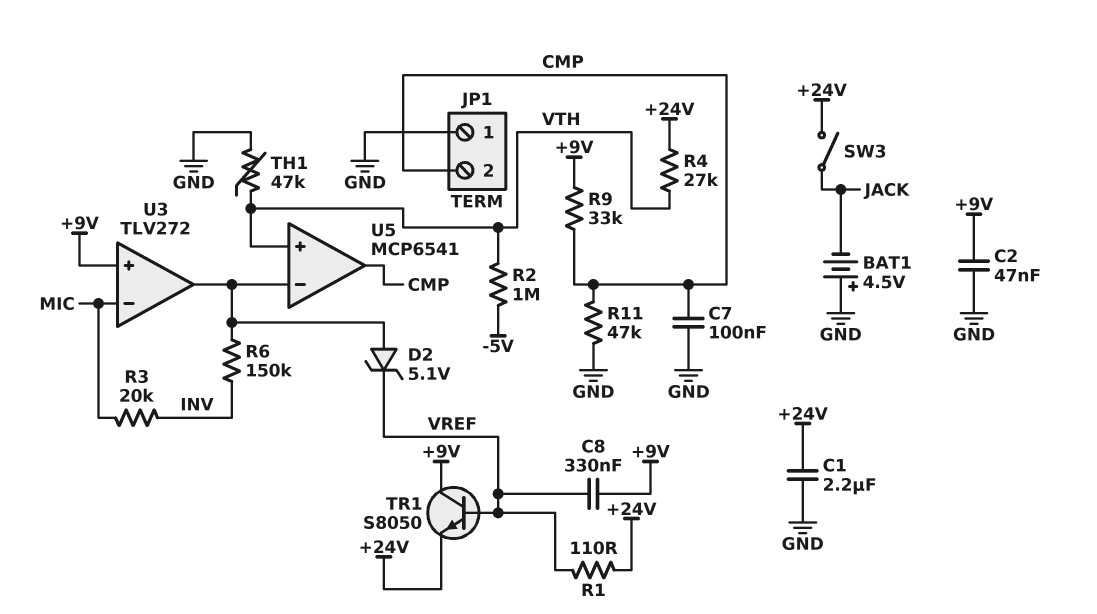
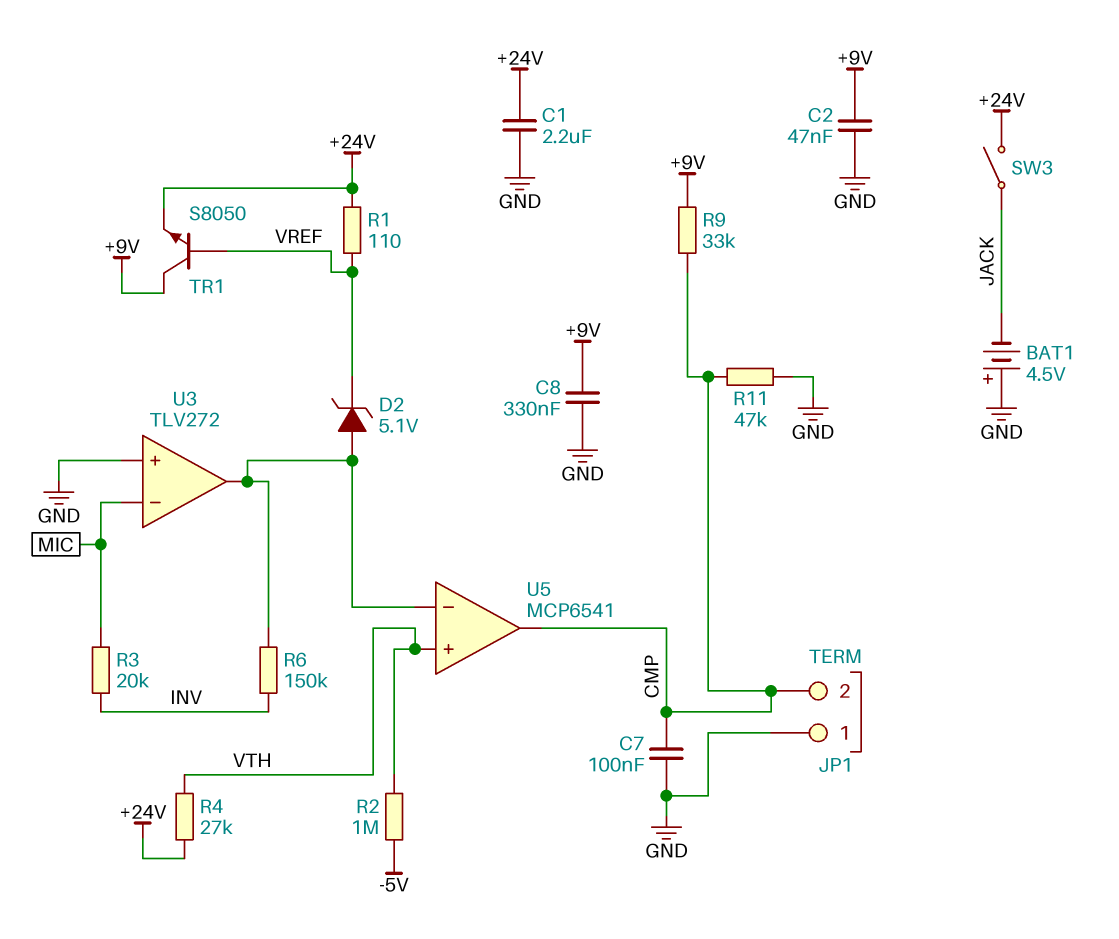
C8: 330nF (+9V, VREF) -> 330nF (+9V, GND)
TH1: 47k (GND, VTH) -> none
U3 pin in+: +9V -> GND

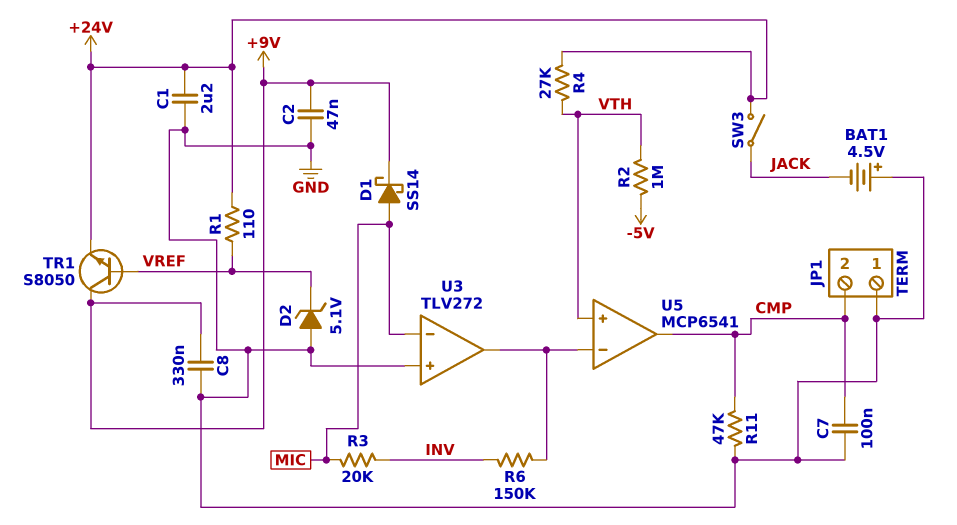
D1: none -> schottky SS14 (A MIC, K +9V)
D2: zener 5.1V (A U3/out, K VREF) -> zener 5.1V (A GND, K VREF)
R9: 33k (+9V, CMP) -> none

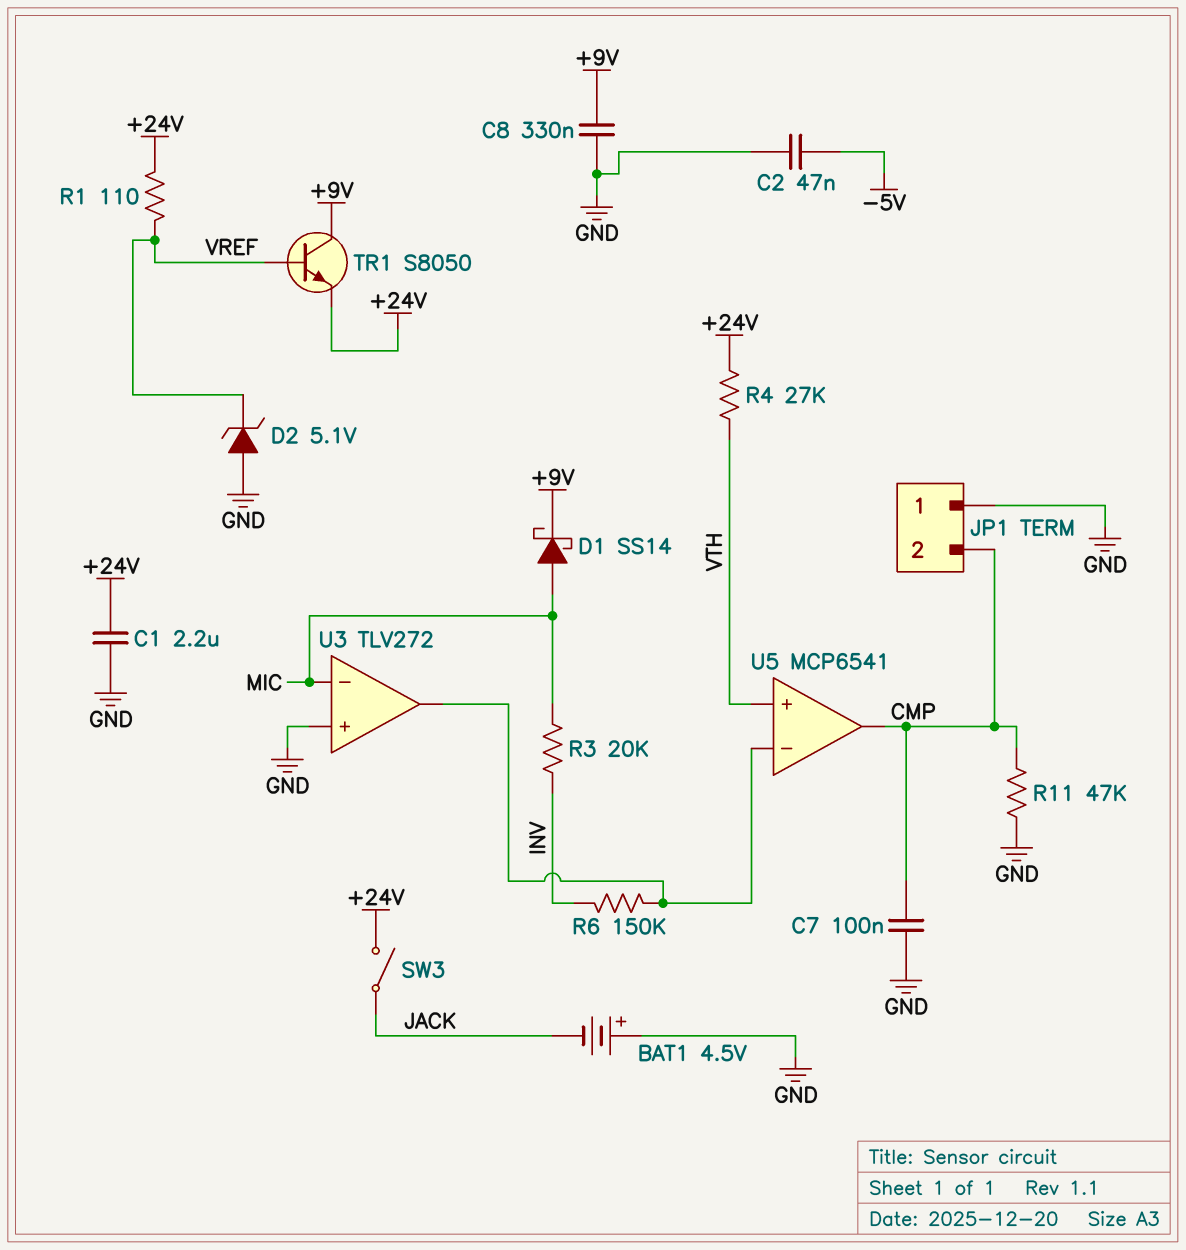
C2: 47nF (+9V, GND) -> 47nF (-5V, GND)
R2: 1M (-5V, VTH) -> none

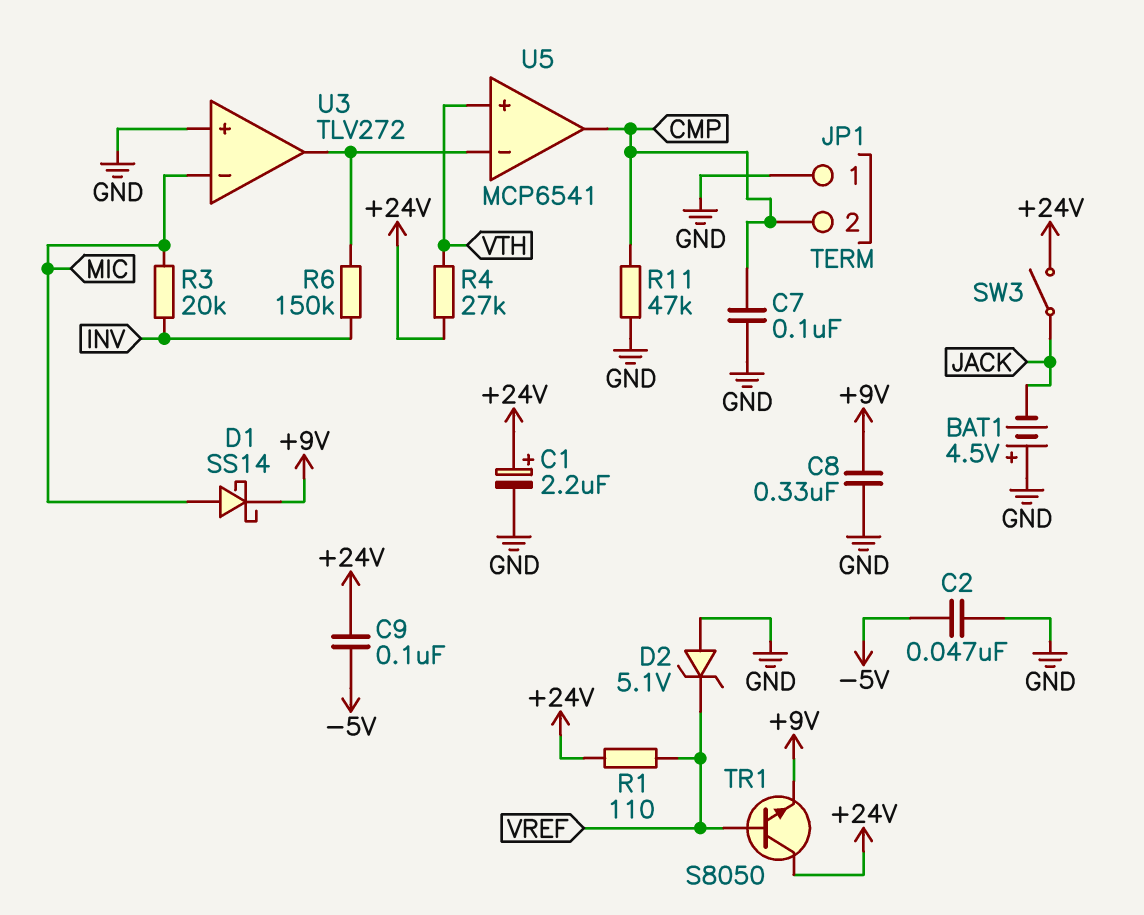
C1: 2.2uF (+24V, GND) -> 2.2uF (plus +24V, minus GND)
C9: none -> 100nF (+24V, -5V)
TR1: NPN S8050 (B VREF, C +9V, E +24V) -> NPN S8050 (B VREF, C +24V, E +9V)

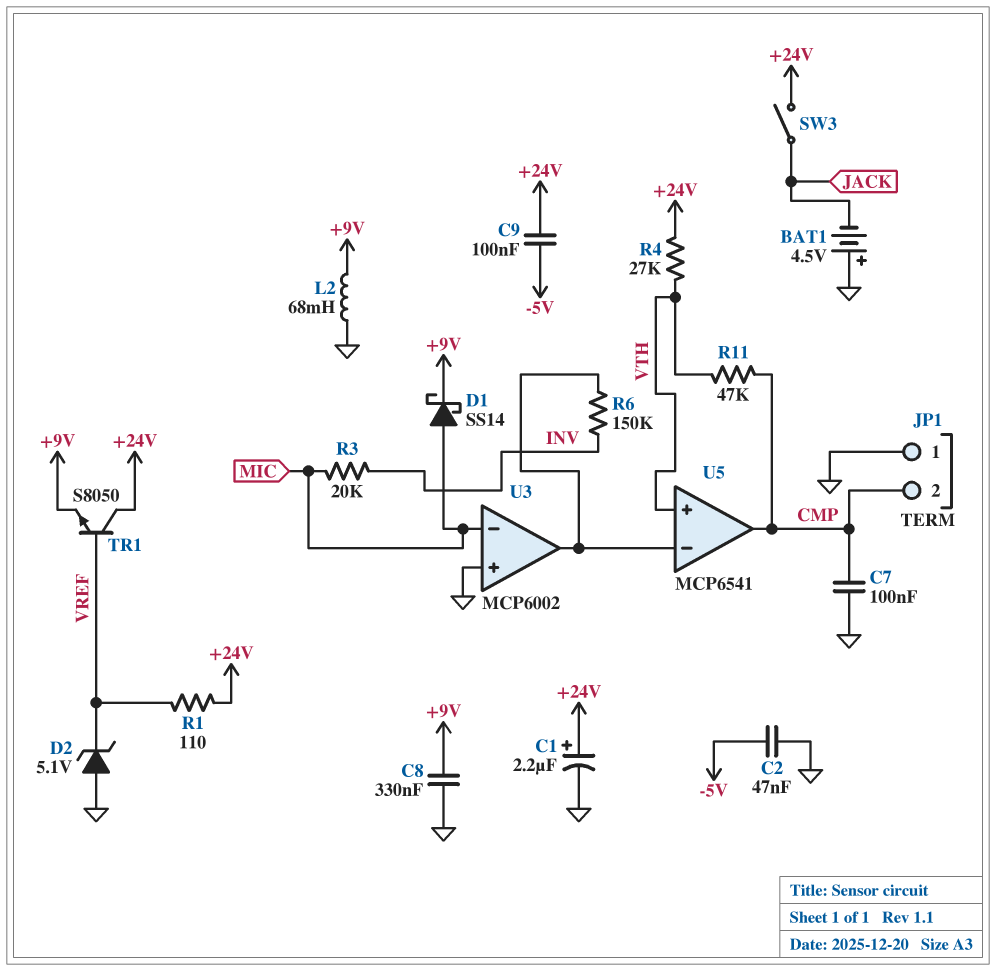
L2: none -> 68mH (+9V, GND)
R11: 47k (CMP, GND) -> 47k (CMP, VTH)
U3: TLV272 -> MCP6002

